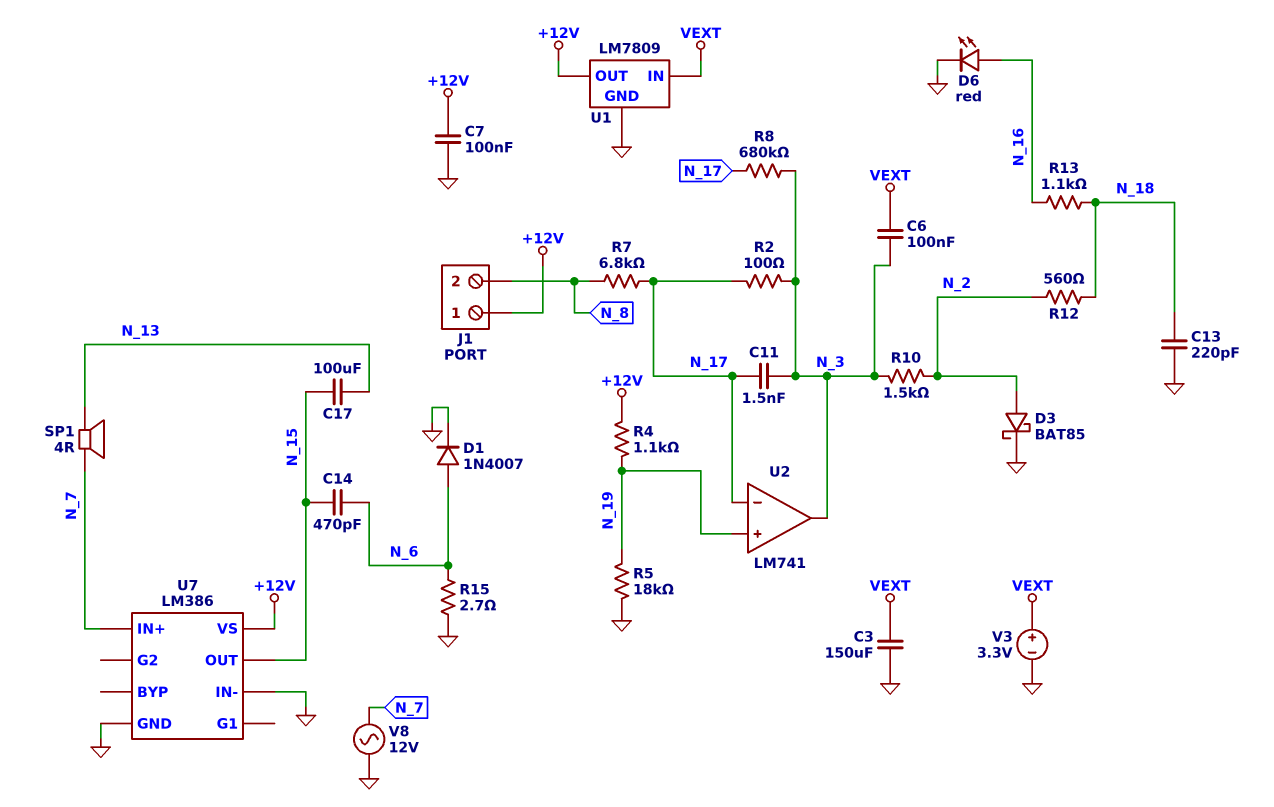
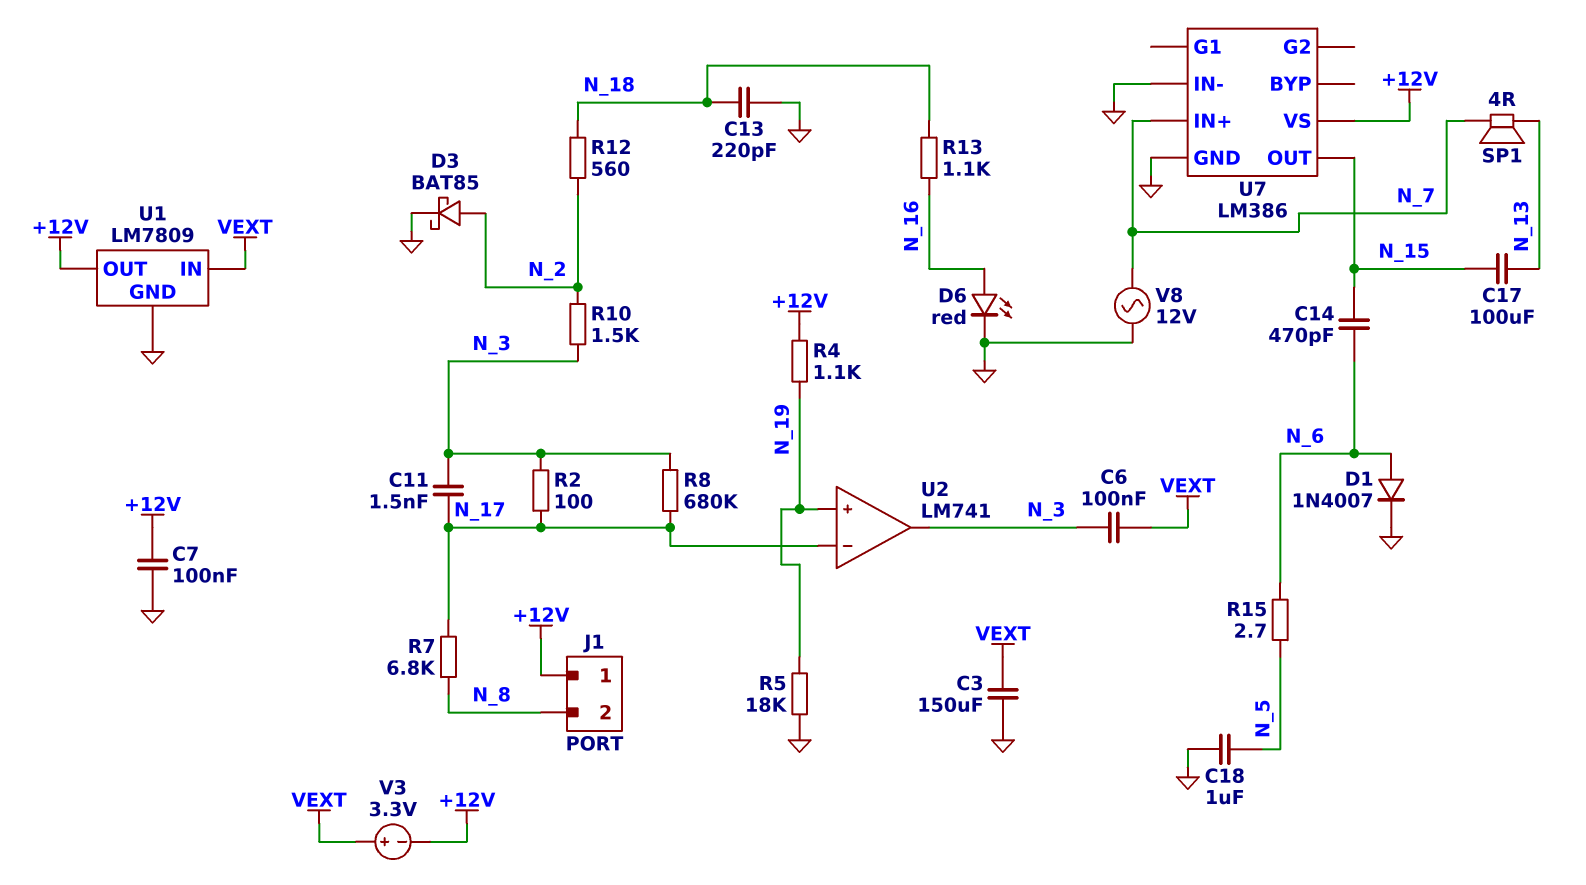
C18: none -> 1uF (GND, N_5)
R15: 2.7 (GND, N_6) -> 2.7 (N_5, N_6)
V3: 3.3V (plus VEXT, minus GND) -> 3.3V (plus VEXT, minus +12V)

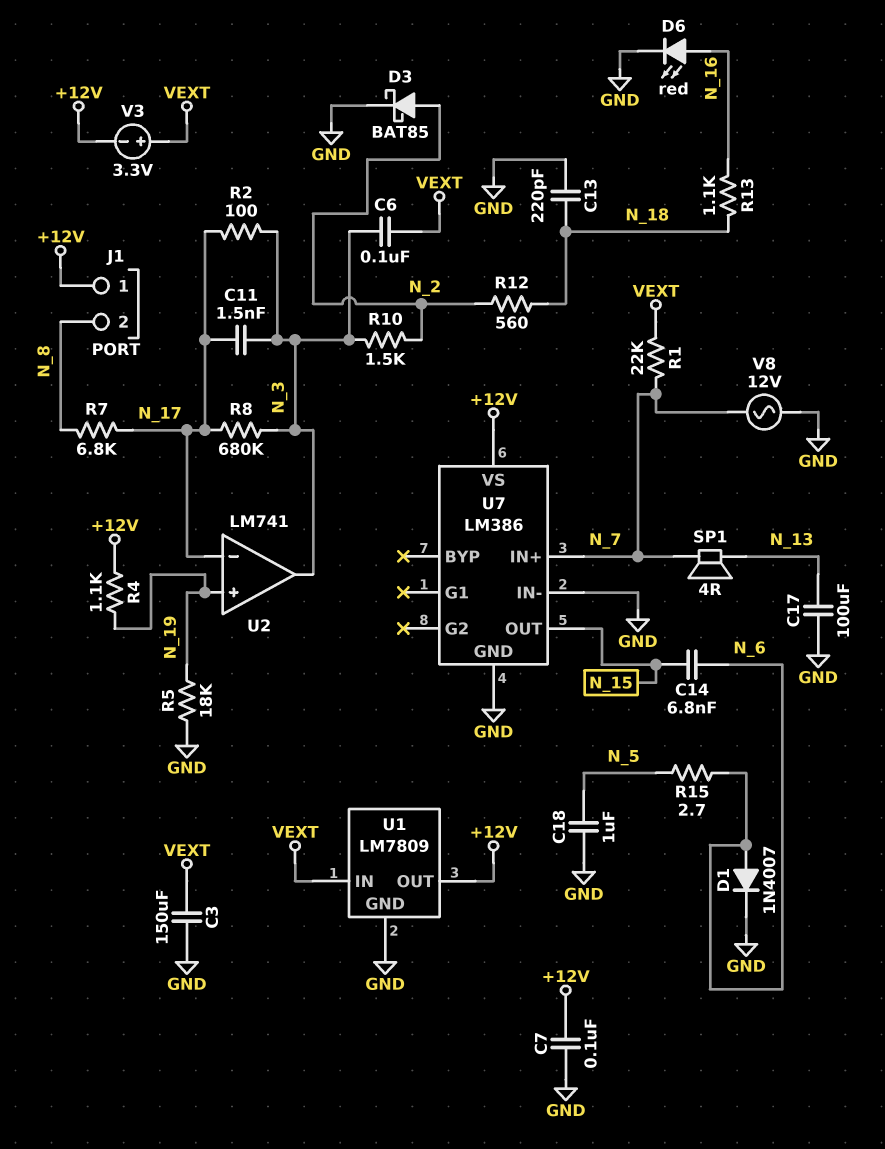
C14: 470pF (N_6, N_15) -> 6.8nF (N_6, N_15)
C17: 100uF (N_13, N_15) -> 100uF (GND, N_13)
R1: none -> 22k (N_7, VEXT)

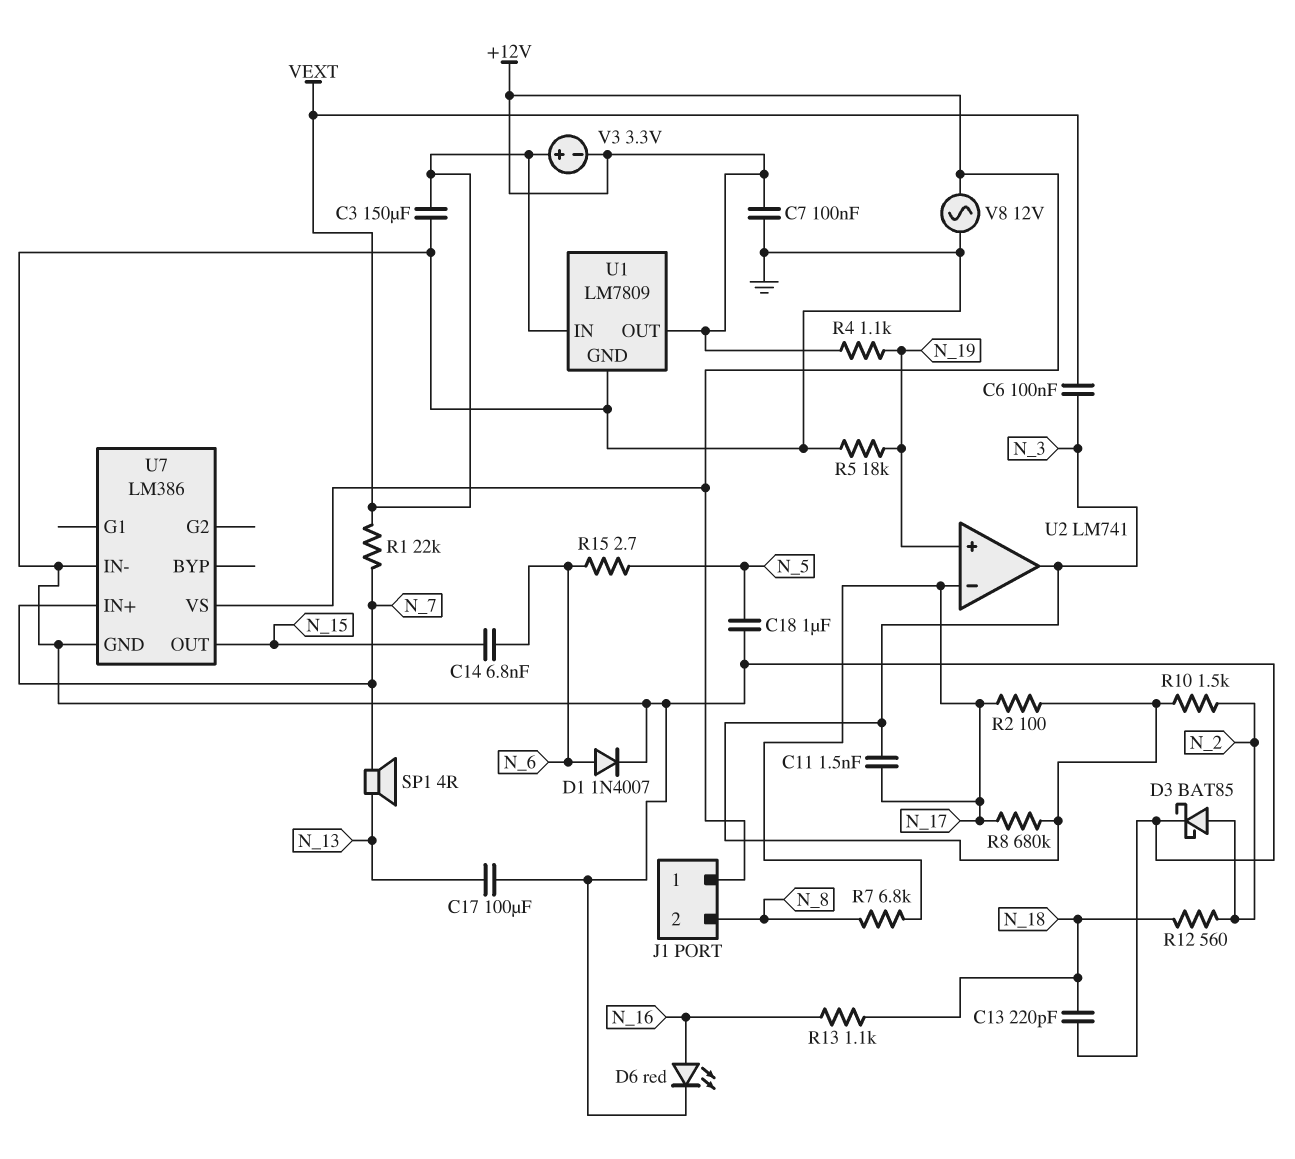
V8: AC 12V (GND, N_7) -> AC 12V (+12V, GND)

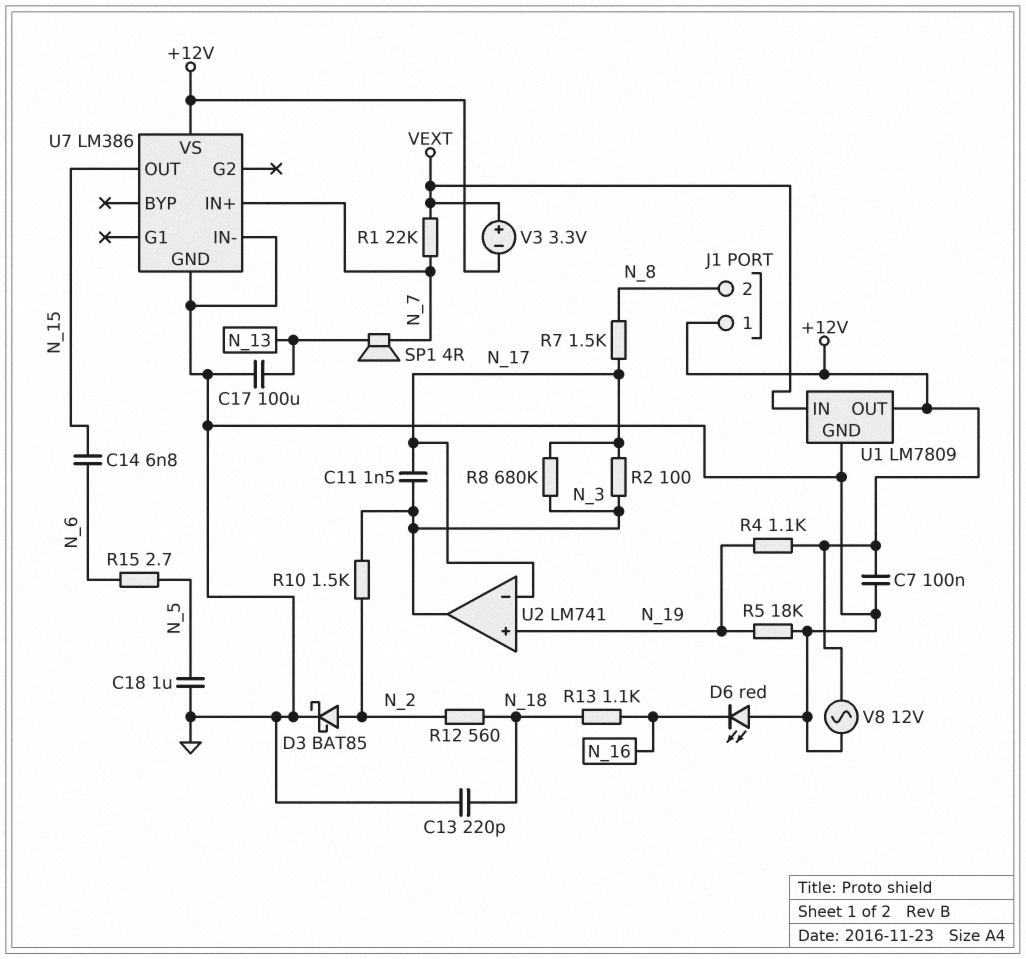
C3: 150uF (GND, VEXT) -> none
C6: 100nF (N_3, VEXT) -> none
D1: diode 1N4007 (A N_6, K GND) -> none
D6: LED red (A N_16, K GND) -> LED red (A GND, K N_16)
R7: 6.8k (N_8, N_17) -> 1.5k (N_8, N_17)

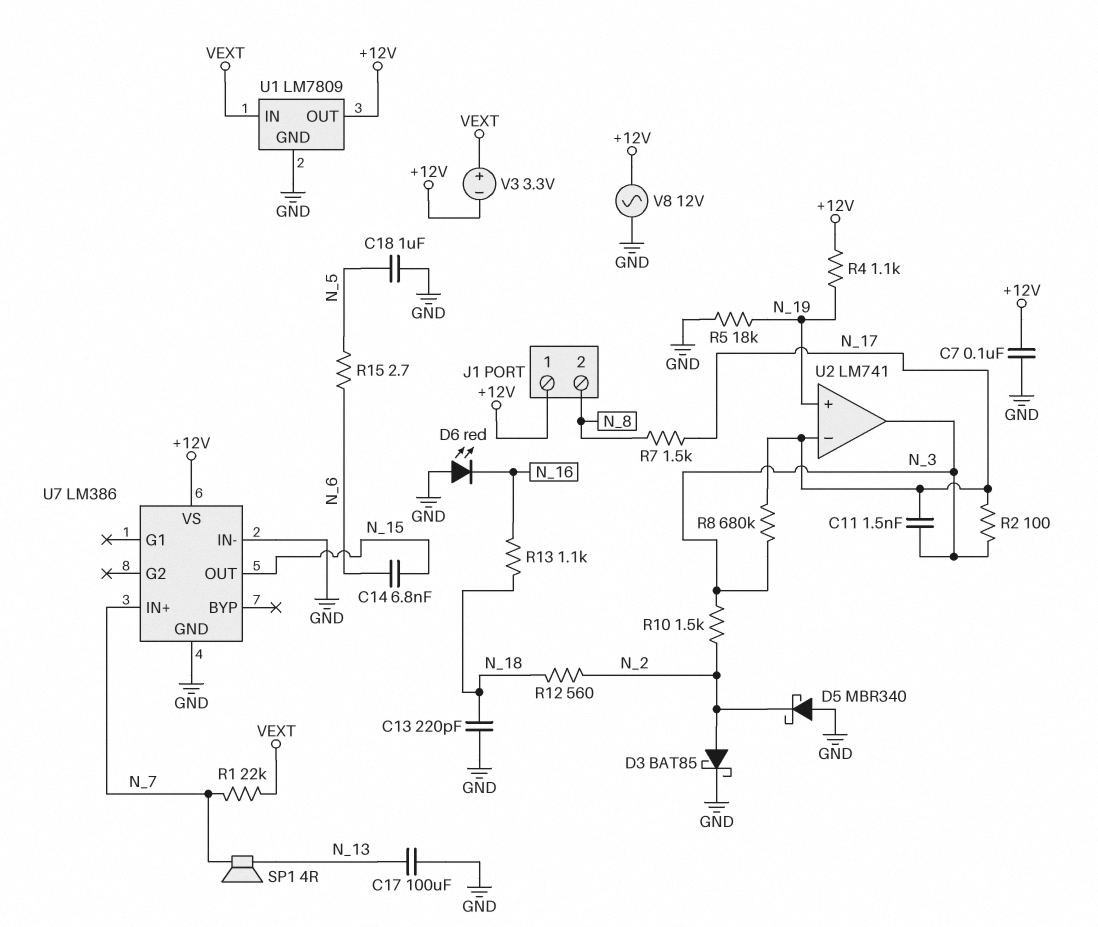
D5: none -> schottky MBR340 (A GND, K N_2)

